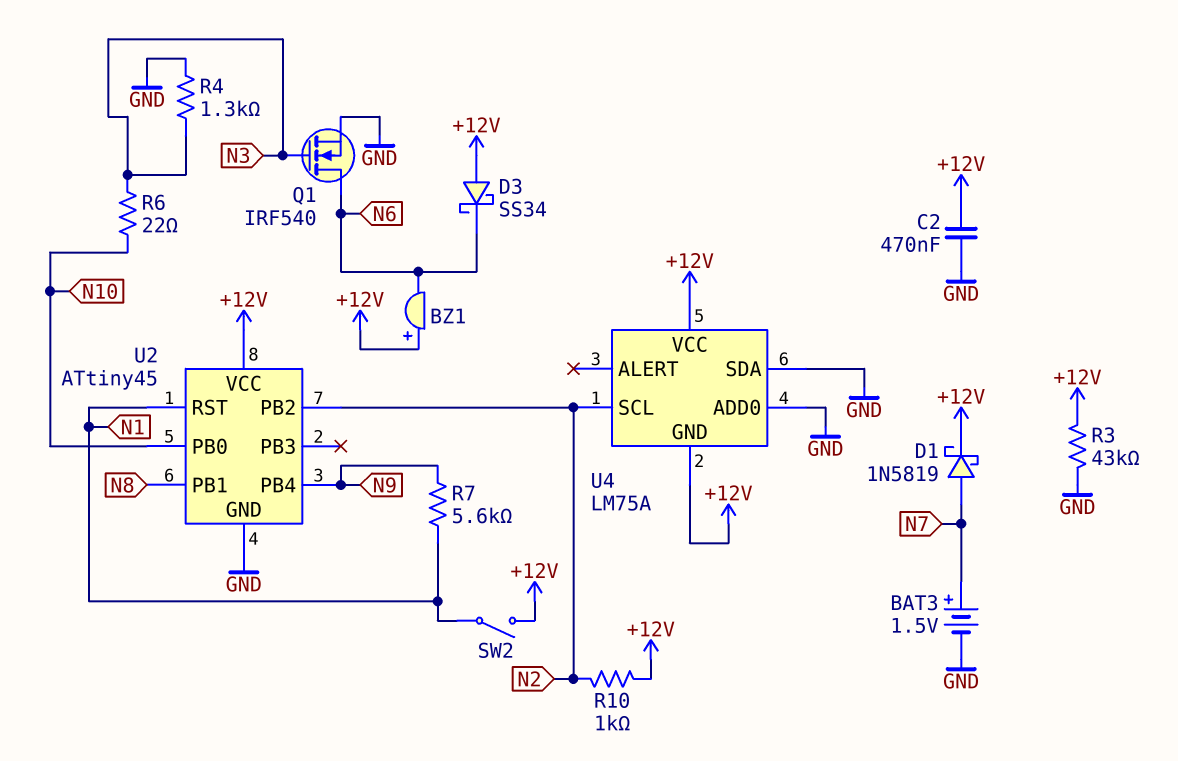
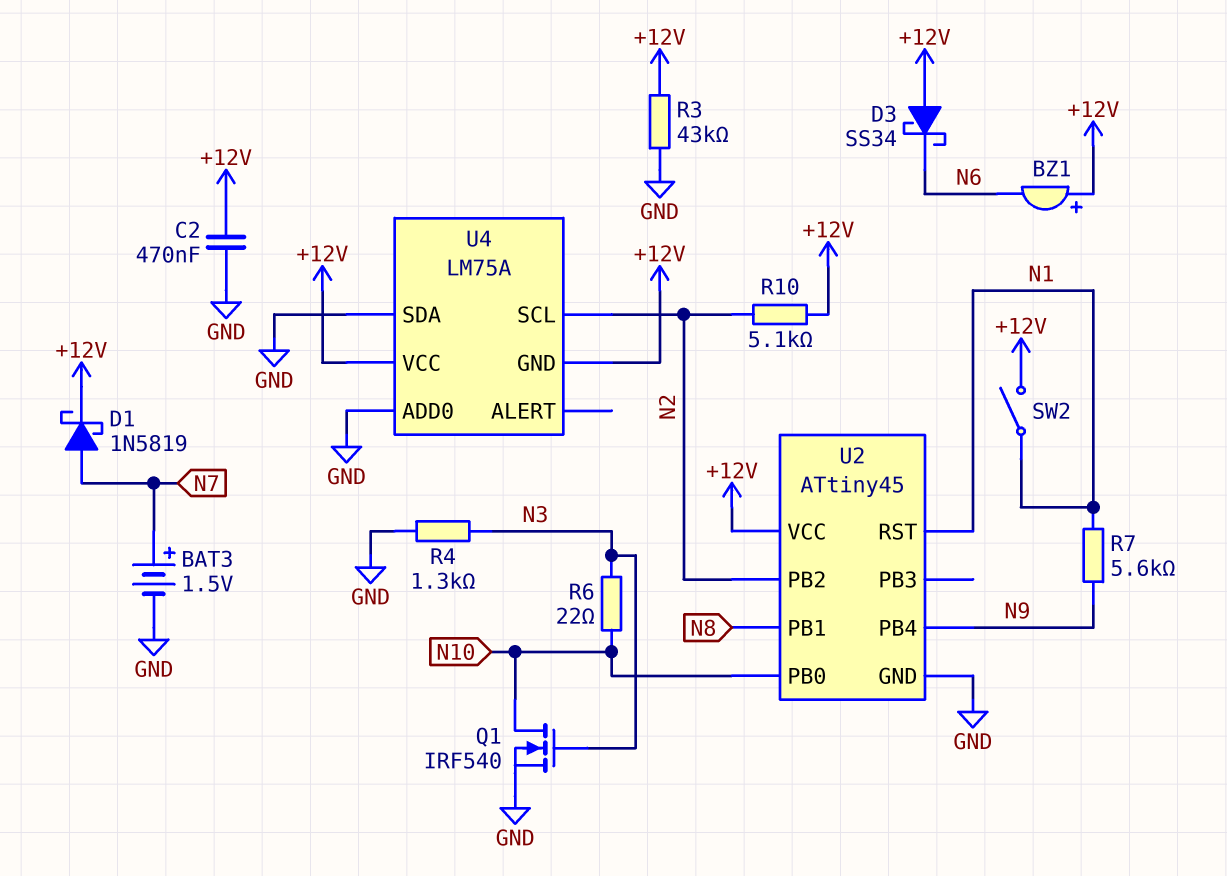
Q1: NMOS IRF540 (G N3, D N6, S GND) -> NMOS IRF540 (G N3, D N10, S GND)
R10: 1k (+12V, N2) -> 5.1k (+12V, N2)

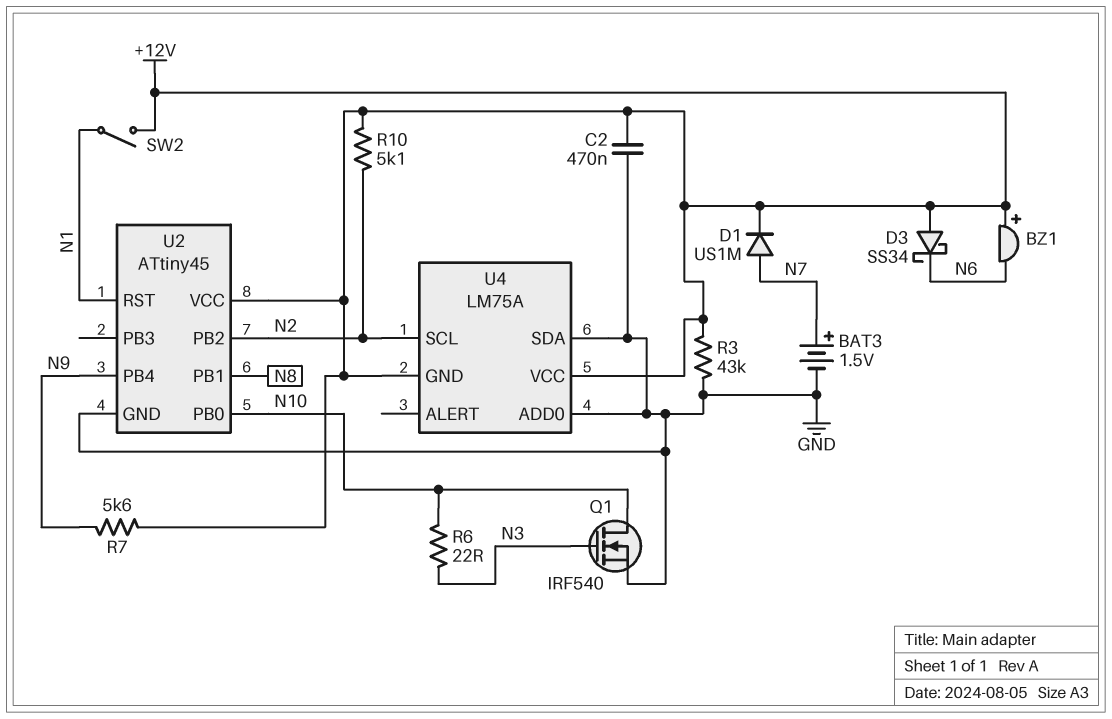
D1: schottky 1N5819 (A N7, K +12V) -> diode US1M (A N7, K +12V)
R4: 1.3k (GND, N3) -> none
R7: 5.6k (N1, N9) -> 5.6k (+12V, N9)

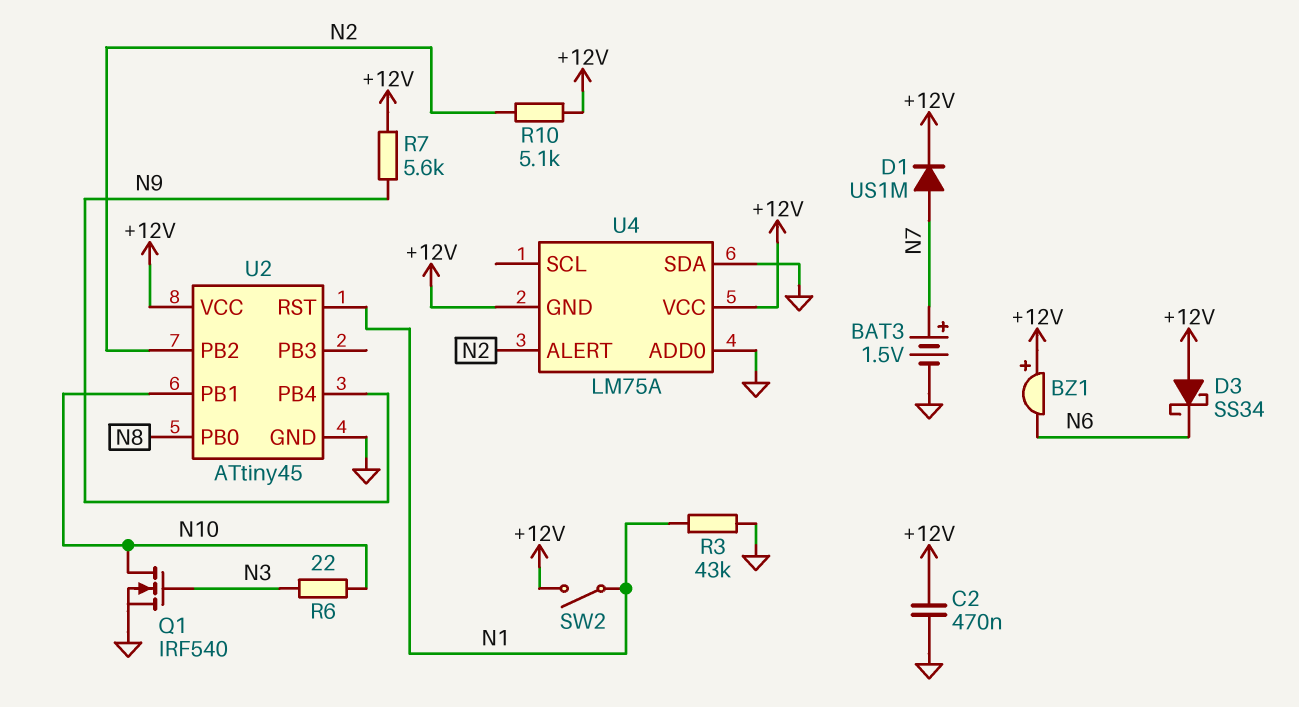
R3: 43k (+12V, GND) -> 43k (GND, N1)
U2 pin PB0: N10 -> N8
U2 pin PB1: N8 -> N10
U4 pin ALERT: none -> N2
U4 pin SCL: N2 -> none

